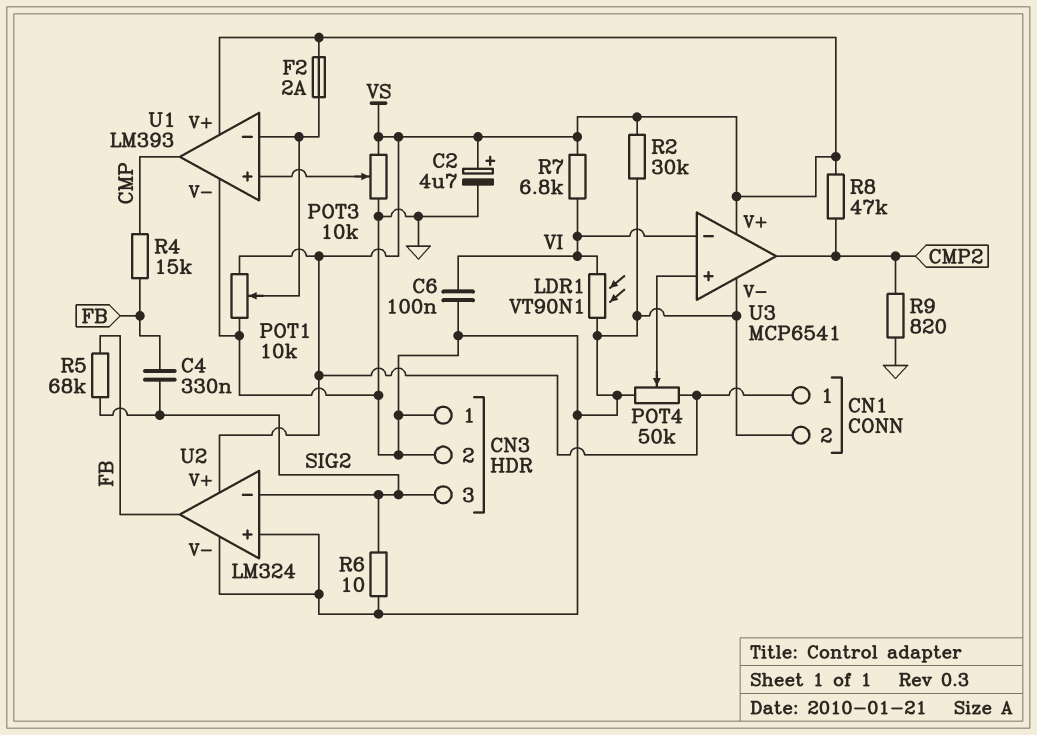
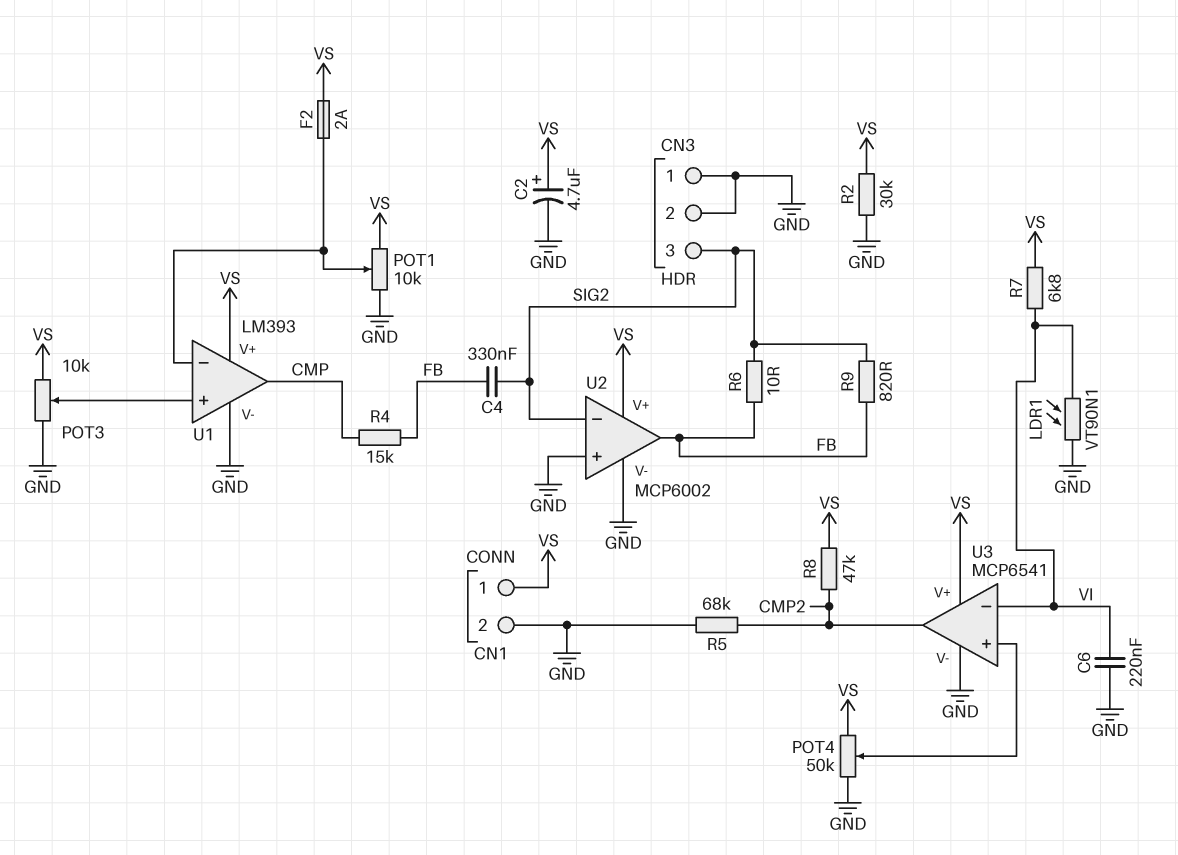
C6: 100nF (GND, VI) -> 220nF (GND, VI)
R5: 68k (FB, SIG2) -> 68k (CMP2, GND)
R6: 10 (GND, SIG2) -> 10 (FB, SIG2)
R9: 820 (CMP2, GND) -> 820 (FB, SIG2)
U2: LM324 -> MCP6002

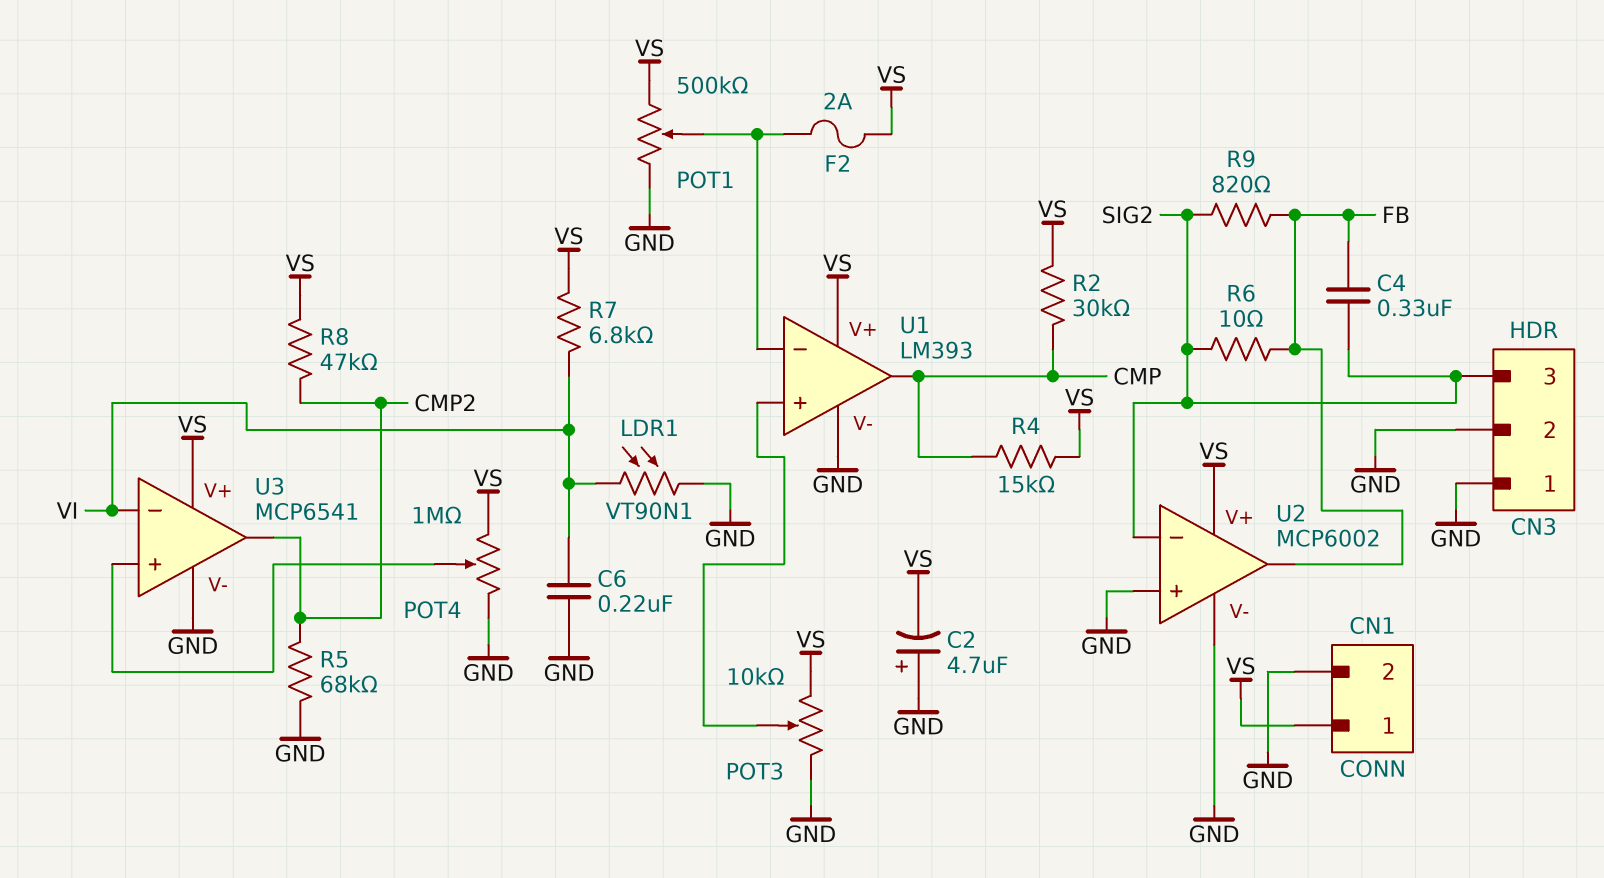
C2: 4.7uF (plus VS, minus GND) -> 4.7uF (plus GND, minus VS)
POT1: 10k (GND, VS, wiper U1/in-) -> 500k (GND, VS, wiper U1/in-)
POT4: 50k (GND, VS, wiper U3/in+) -> 1M (GND, VS, wiper U3/in+)
R2: 30k (GND, VS) -> 30k (CMP, VS)
R4: 15k (CMP, FB) -> 15k (CMP, VS)

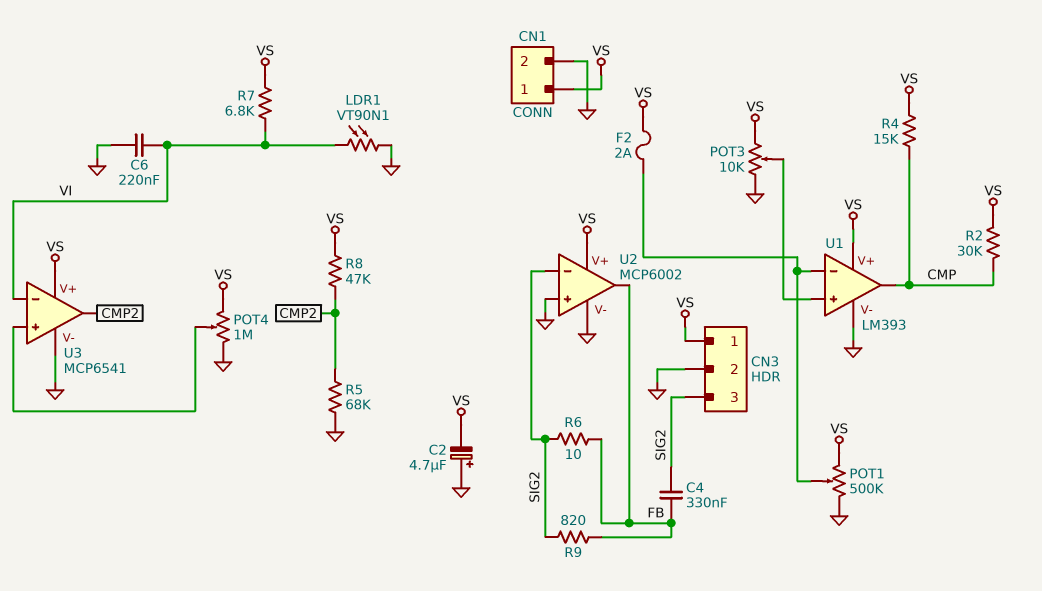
CN3 pin 1: GND -> VS

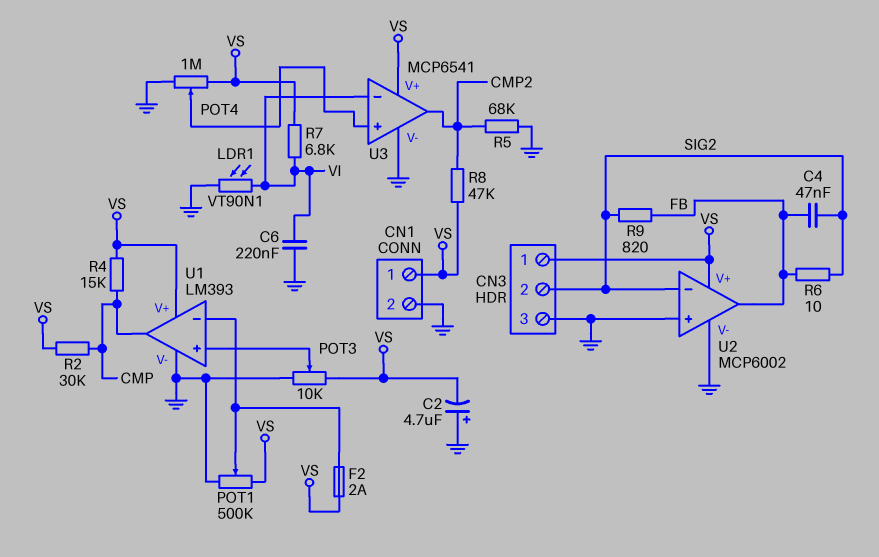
C4: 330nF (FB, SIG2) -> 47nF (FB, SIG2)
CN3 pin 2: GND -> SIG2
CN3 pin 3: SIG2 -> GND

